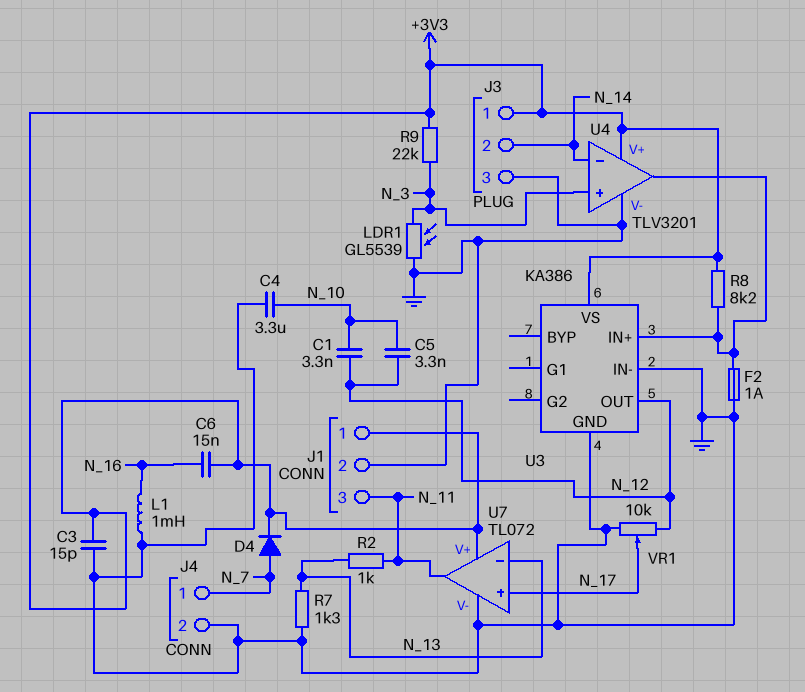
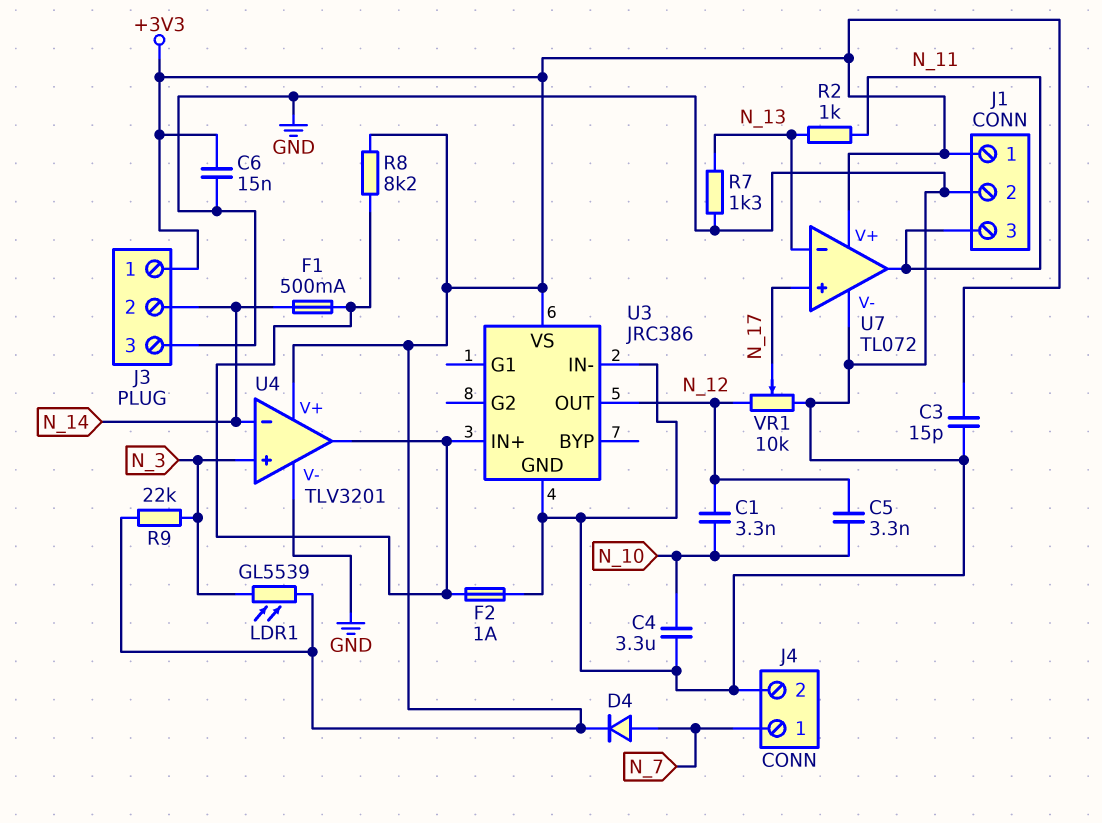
C6: 15nF (+3V3, N_16) -> 15nF (+3V3, GND)
F1: none -> 500mA (N_14, U3/IN+)
L1: 1mH (GND, N_16) -> none
LDR1: GL5539 (GND, N_3) -> GL5539 (+3V3, N_3)
U3: KA386 -> JRC386

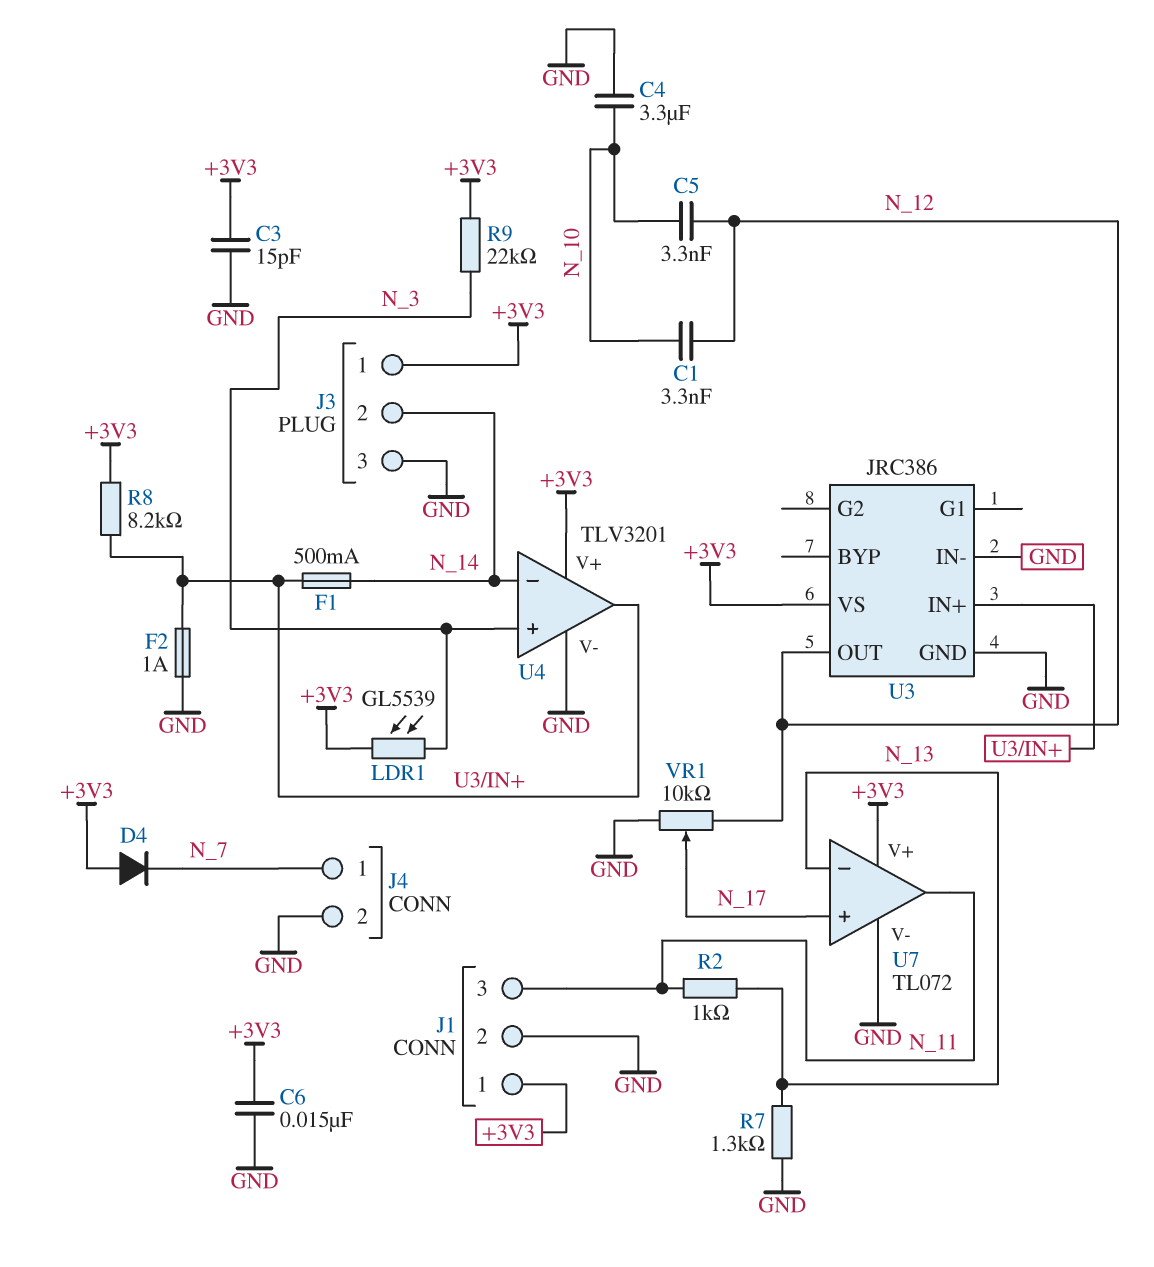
D4: diode (A N_7, K +3V3) -> diode (A +3V3, K N_7)

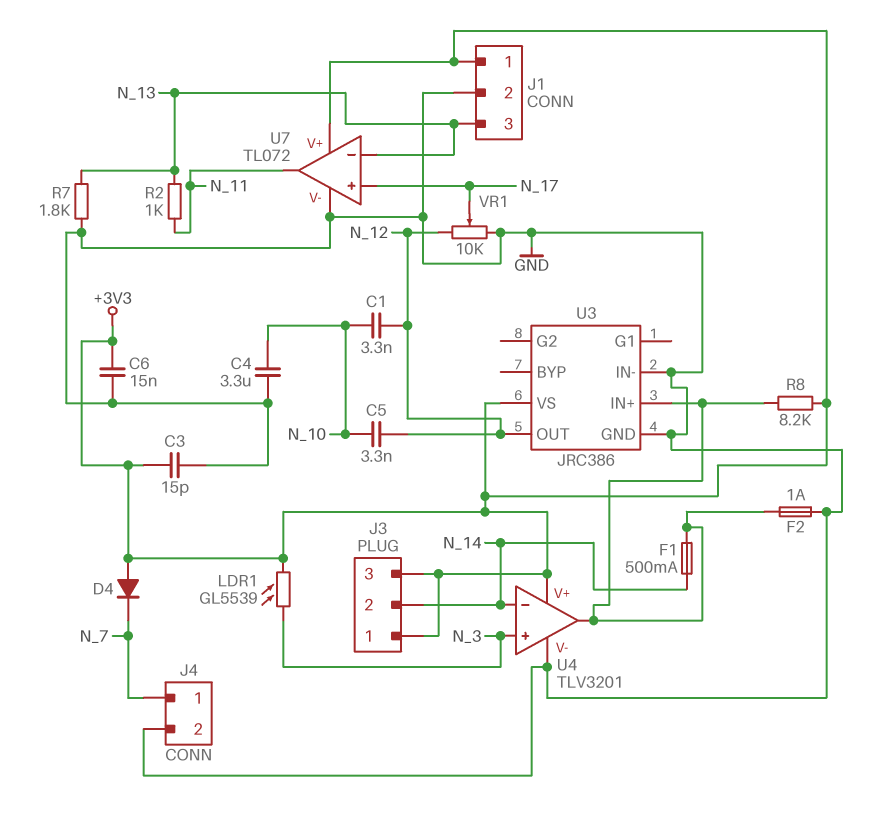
J1 pin 3: N_11 -> N_13
J3 pin 3: GND -> +3V3
R7: 1.3k (GND, N_13) -> 1.8k (GND, N_13)
R9: 22k (+3V3, N_3) -> none

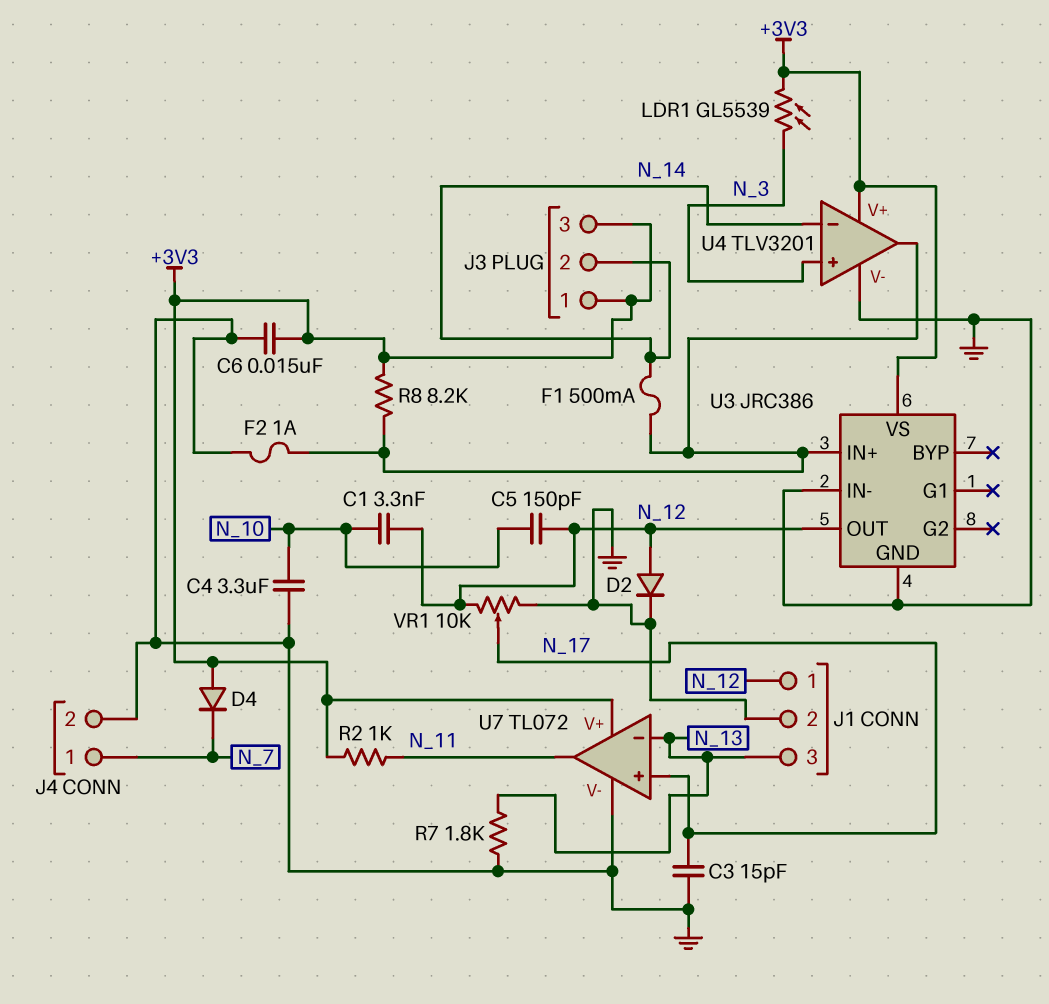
C3: 15pF (+3V3, GND) -> 15pF (GND, N_17)
C5: 3.3nF (N_10, N_12) -> 150pF (N_10, N_12)
D2: none -> diode (A N_12, K GND)
J1 pin 1: +3V3 -> N_12
R2: 1k (N_11, N_13) -> 1k (+3V3, N_11)

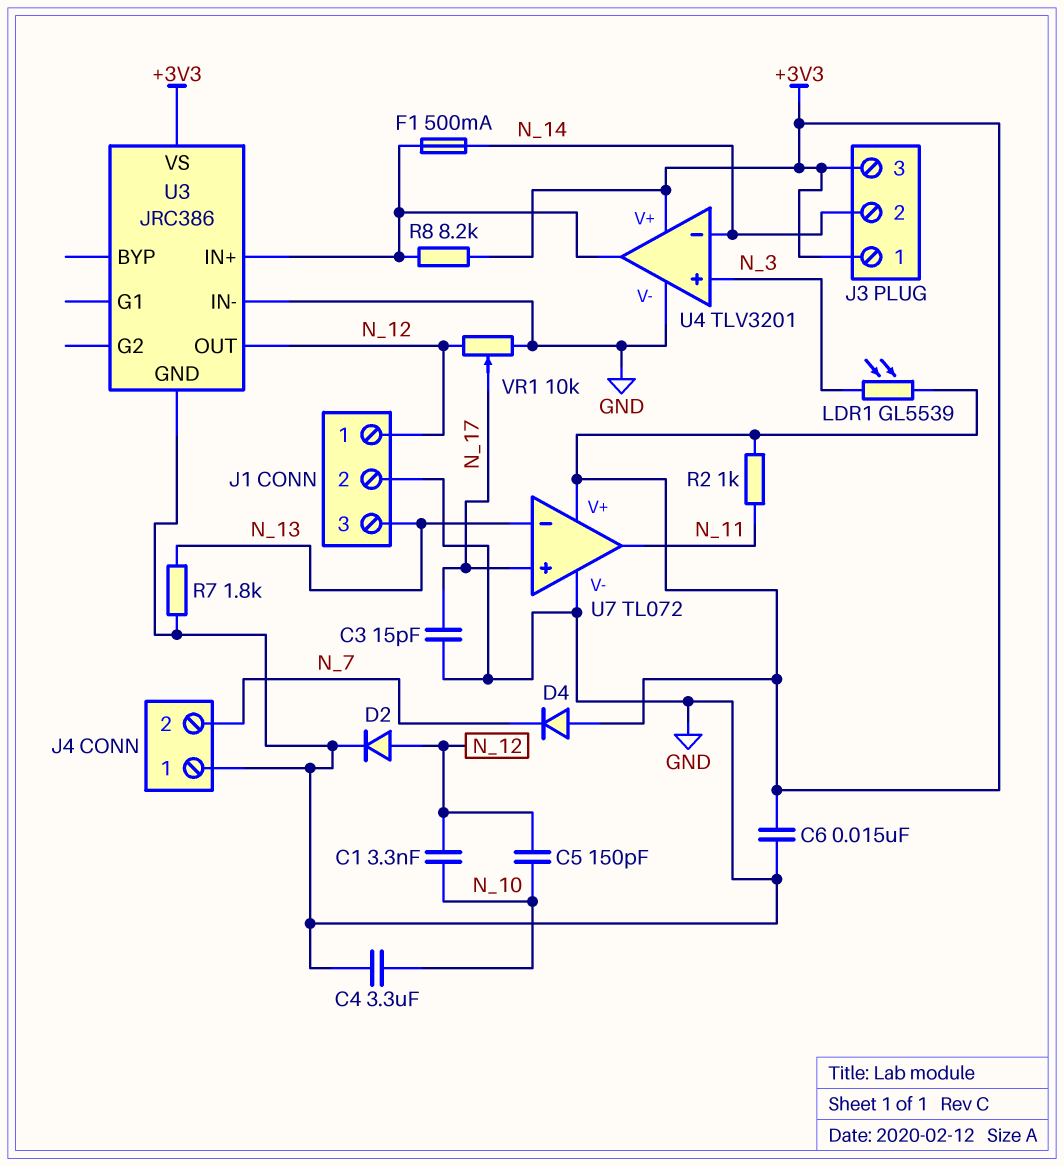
F2: 1A (GND, U3/IN+) -> none
J4 pin 1: N_7 -> GND
J4 pin 2: GND -> N_7

